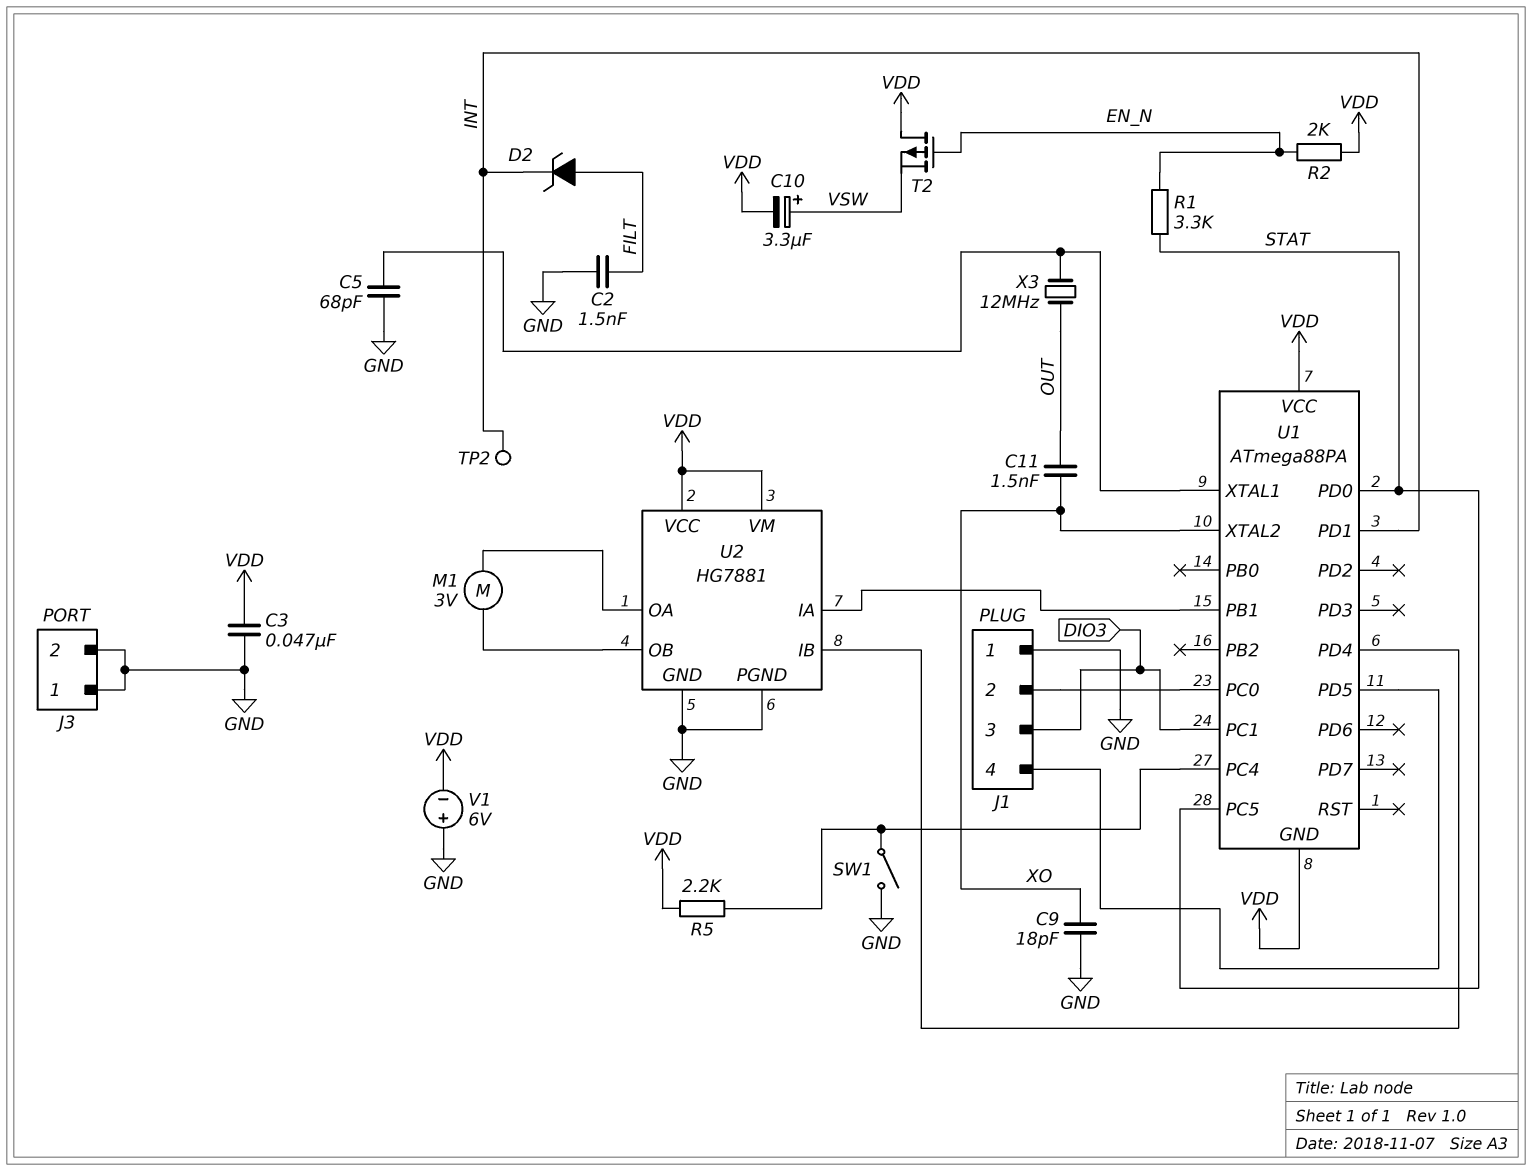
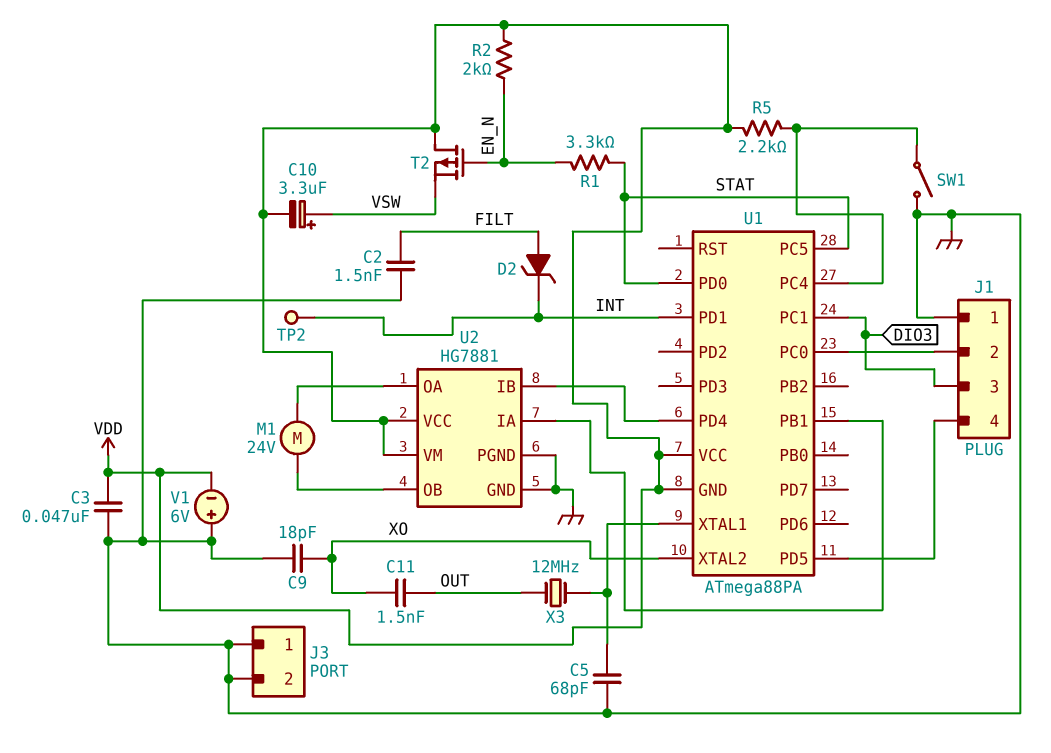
M1: motor 3V (U2/OA, U2/OB) -> motor 24V (U2/OA, U2/OB)

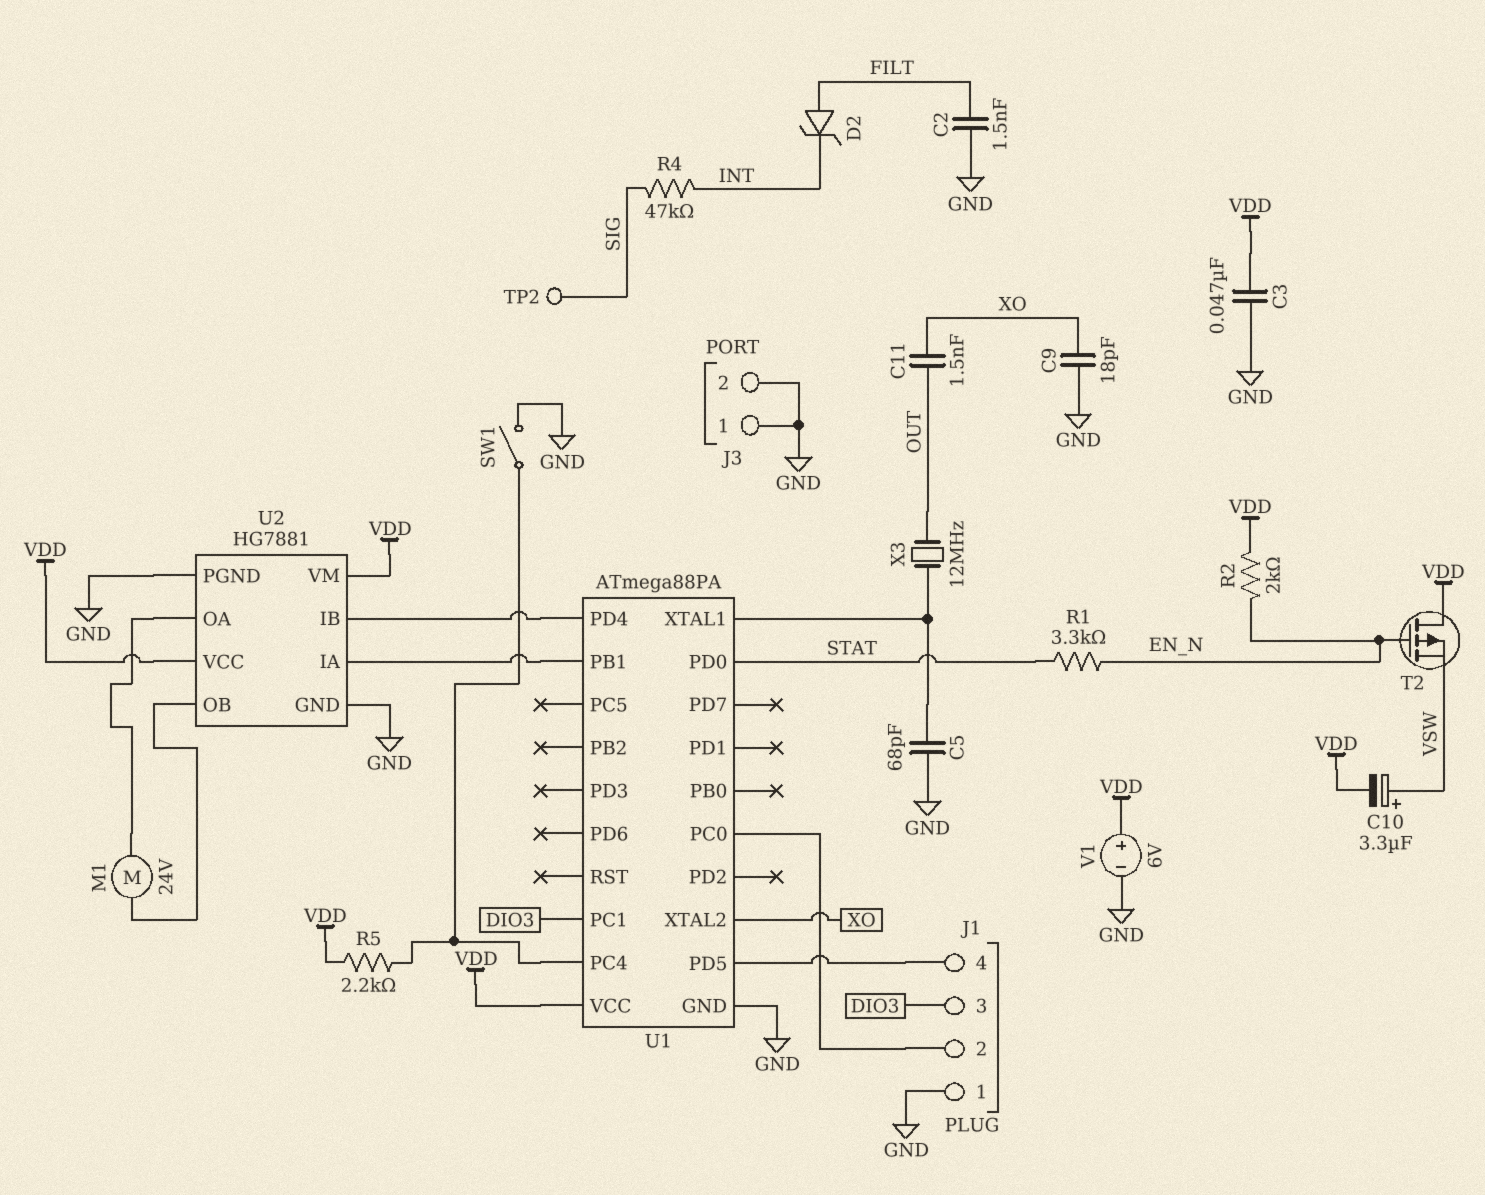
R4: none -> 47k (INT, SIG)
TP2: test point (INT) -> test point (SIG)
U1 pin GND: VDD -> GND
U1 pin PC5: STAT -> none
U1 pin PD1: INT -> none
V1: 6V (plus GND, minus VDD) -> 6V (plus VDD, minus GND)

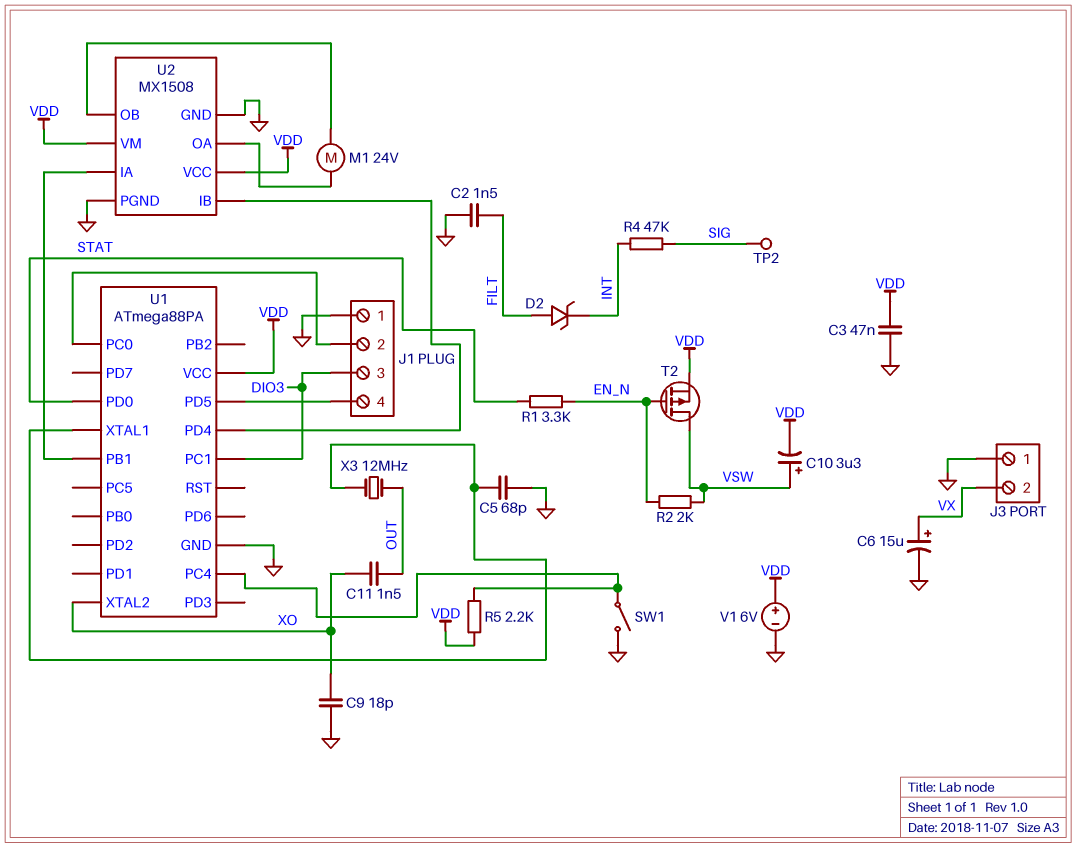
C6: none -> 15uF (plus VX, minus GND)
J3 pin 2: GND -> VX
R2: 2k (EN_N, VDD) -> 2k (EN_N, VSW)
T2: PMOS (G EN_N, D VDD, S VSW) -> PMOS (G EN_N, D VSW, S VDD)
U2: HG7881 -> MX1508

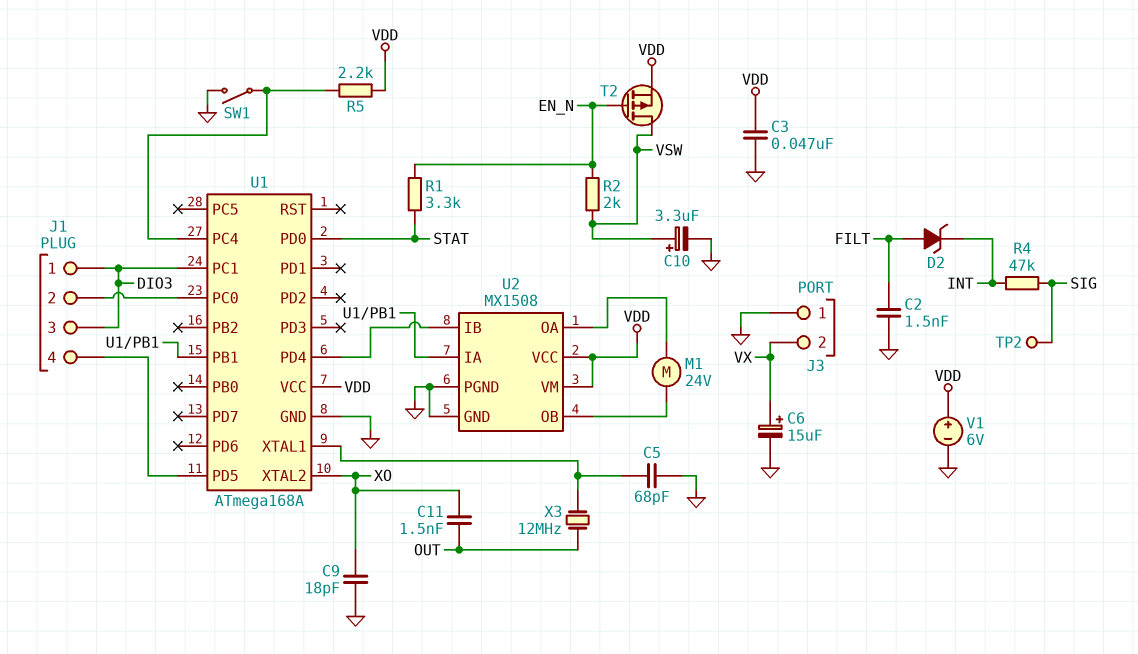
C10: 3.3uF (plus VSW, minus VDD) -> 3.3uF (plus VSW, minus GND)
J1 pin 1: GND -> DIO3
U1: ATmega88PA -> ATmega168A

